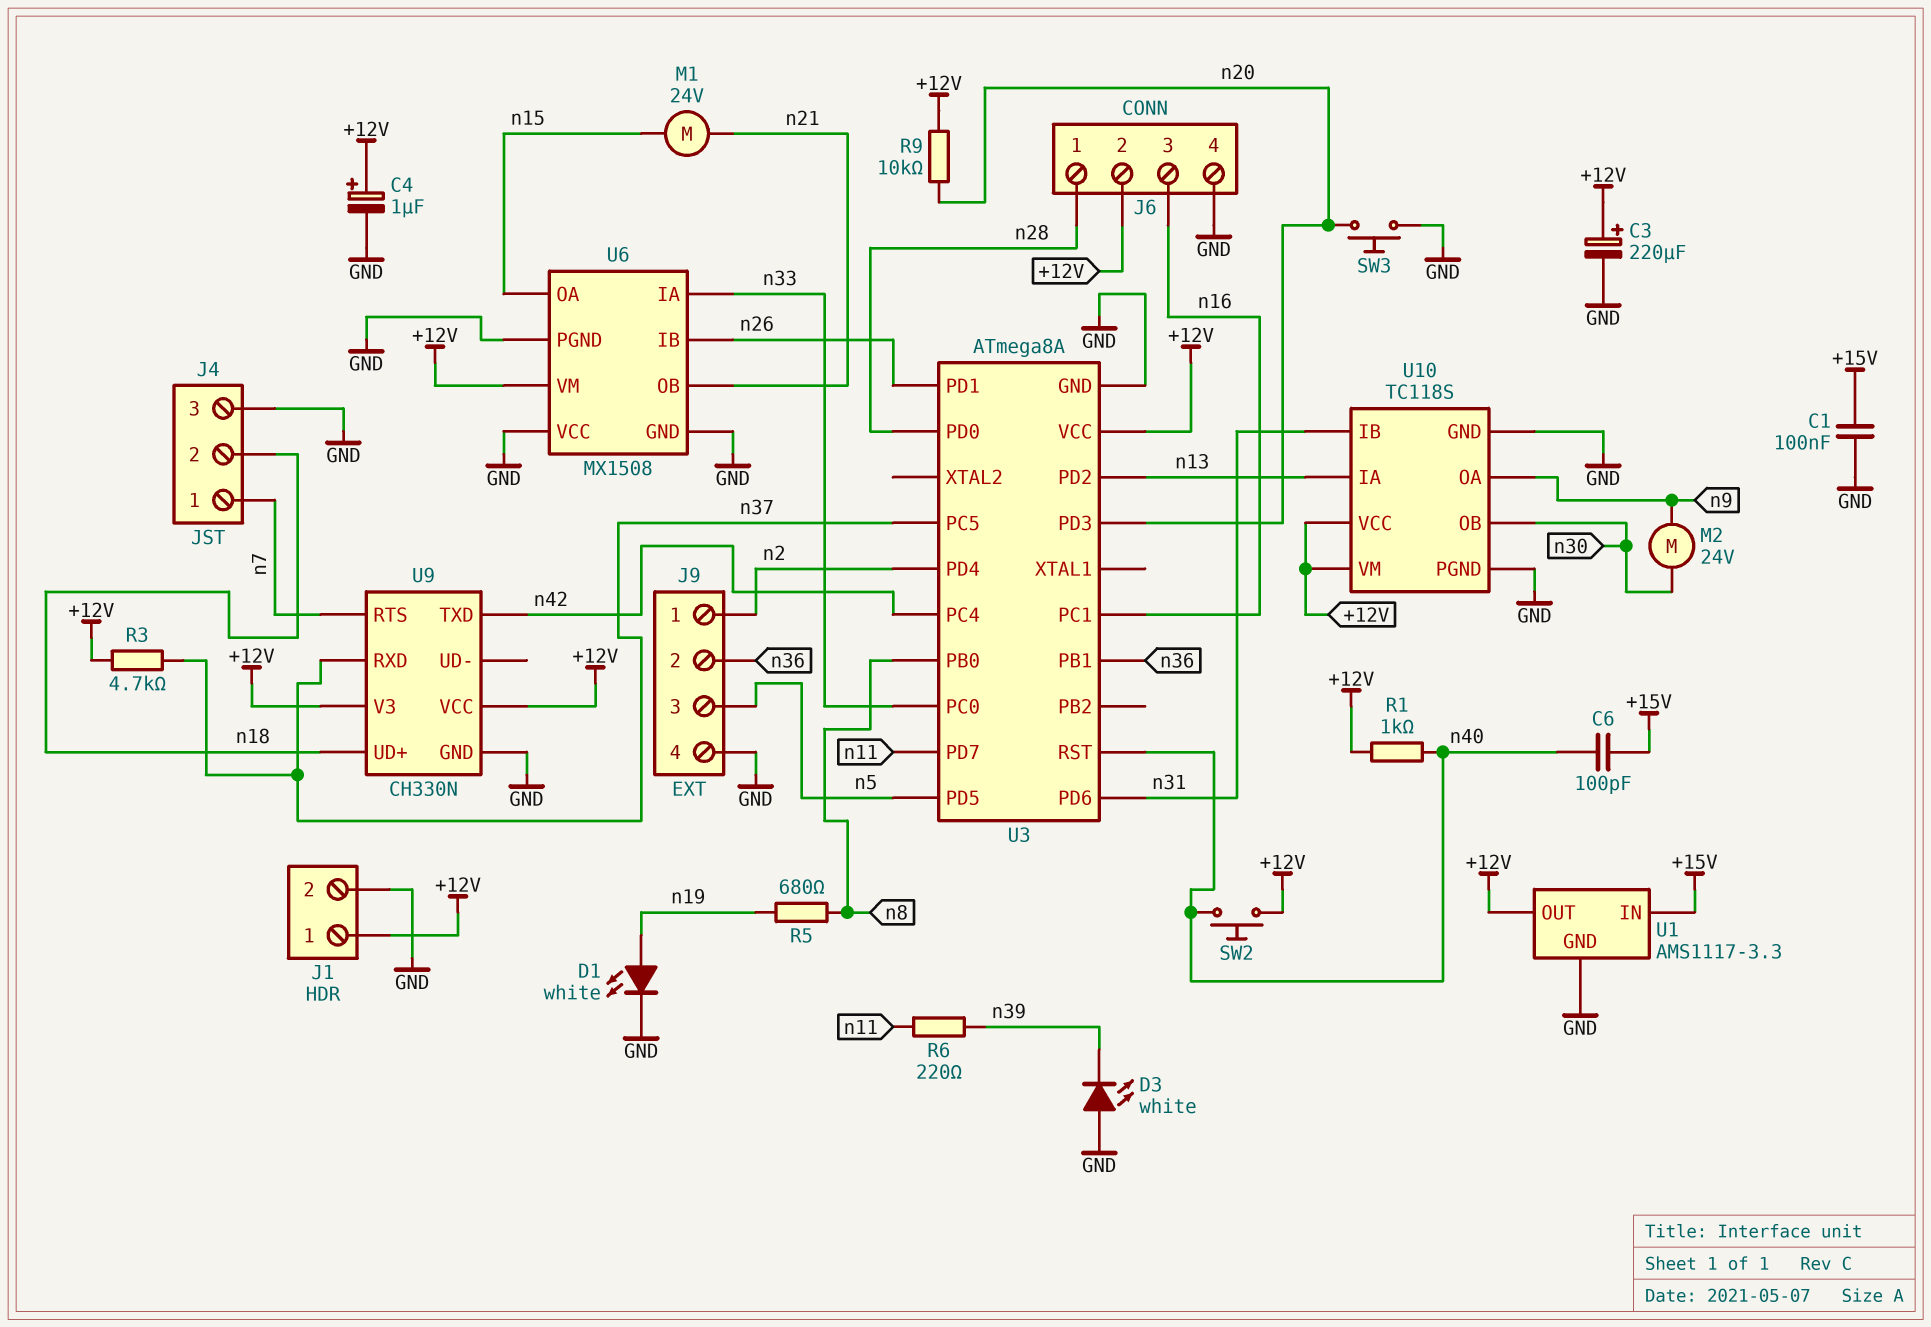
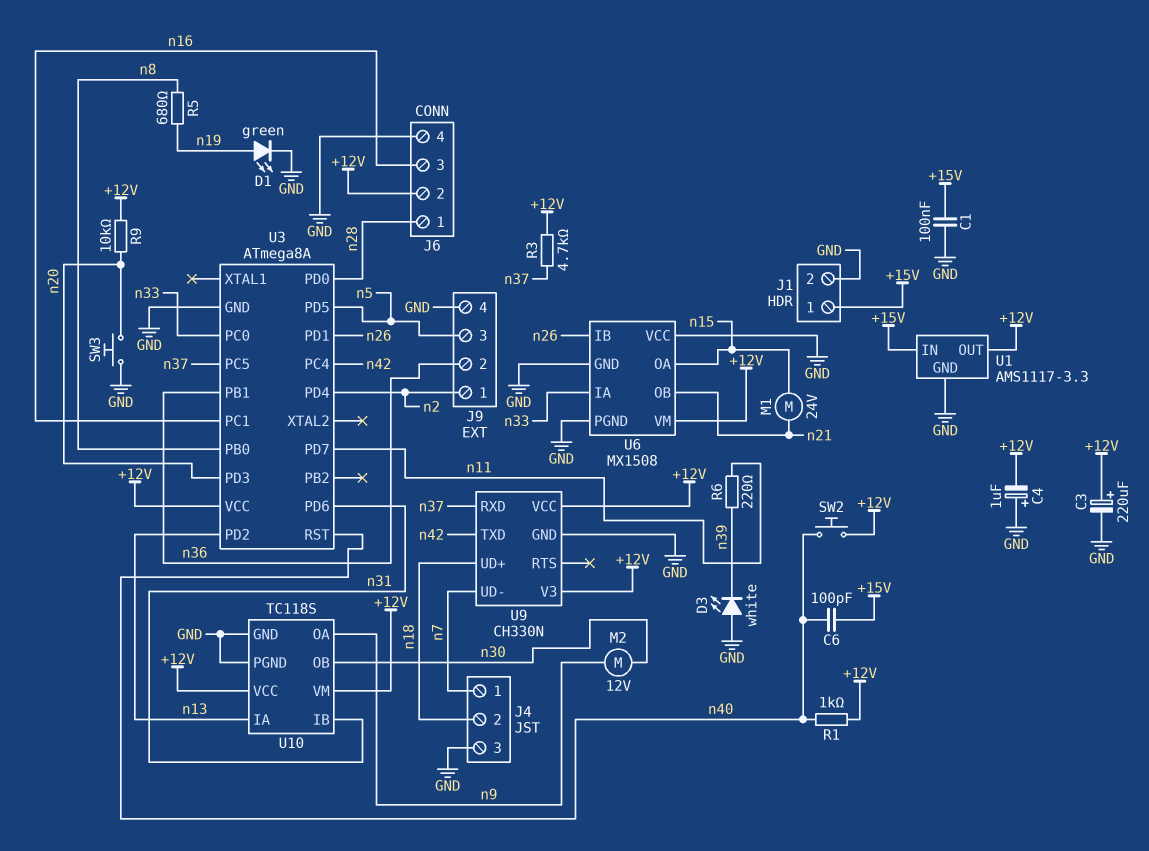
C4: 1uF (plus +12V, minus GND) -> 1uF (plus GND, minus +12V)
D1: LED white (A n19, K GND) -> LED green (A n19, K GND)
J1 pin 1: +12V -> +15V
M2: motor 24V (n9, n30) -> motor 12V (n9, n30)
U9 pin RTS: n7 -> none
U9 pin UD-: none -> n7

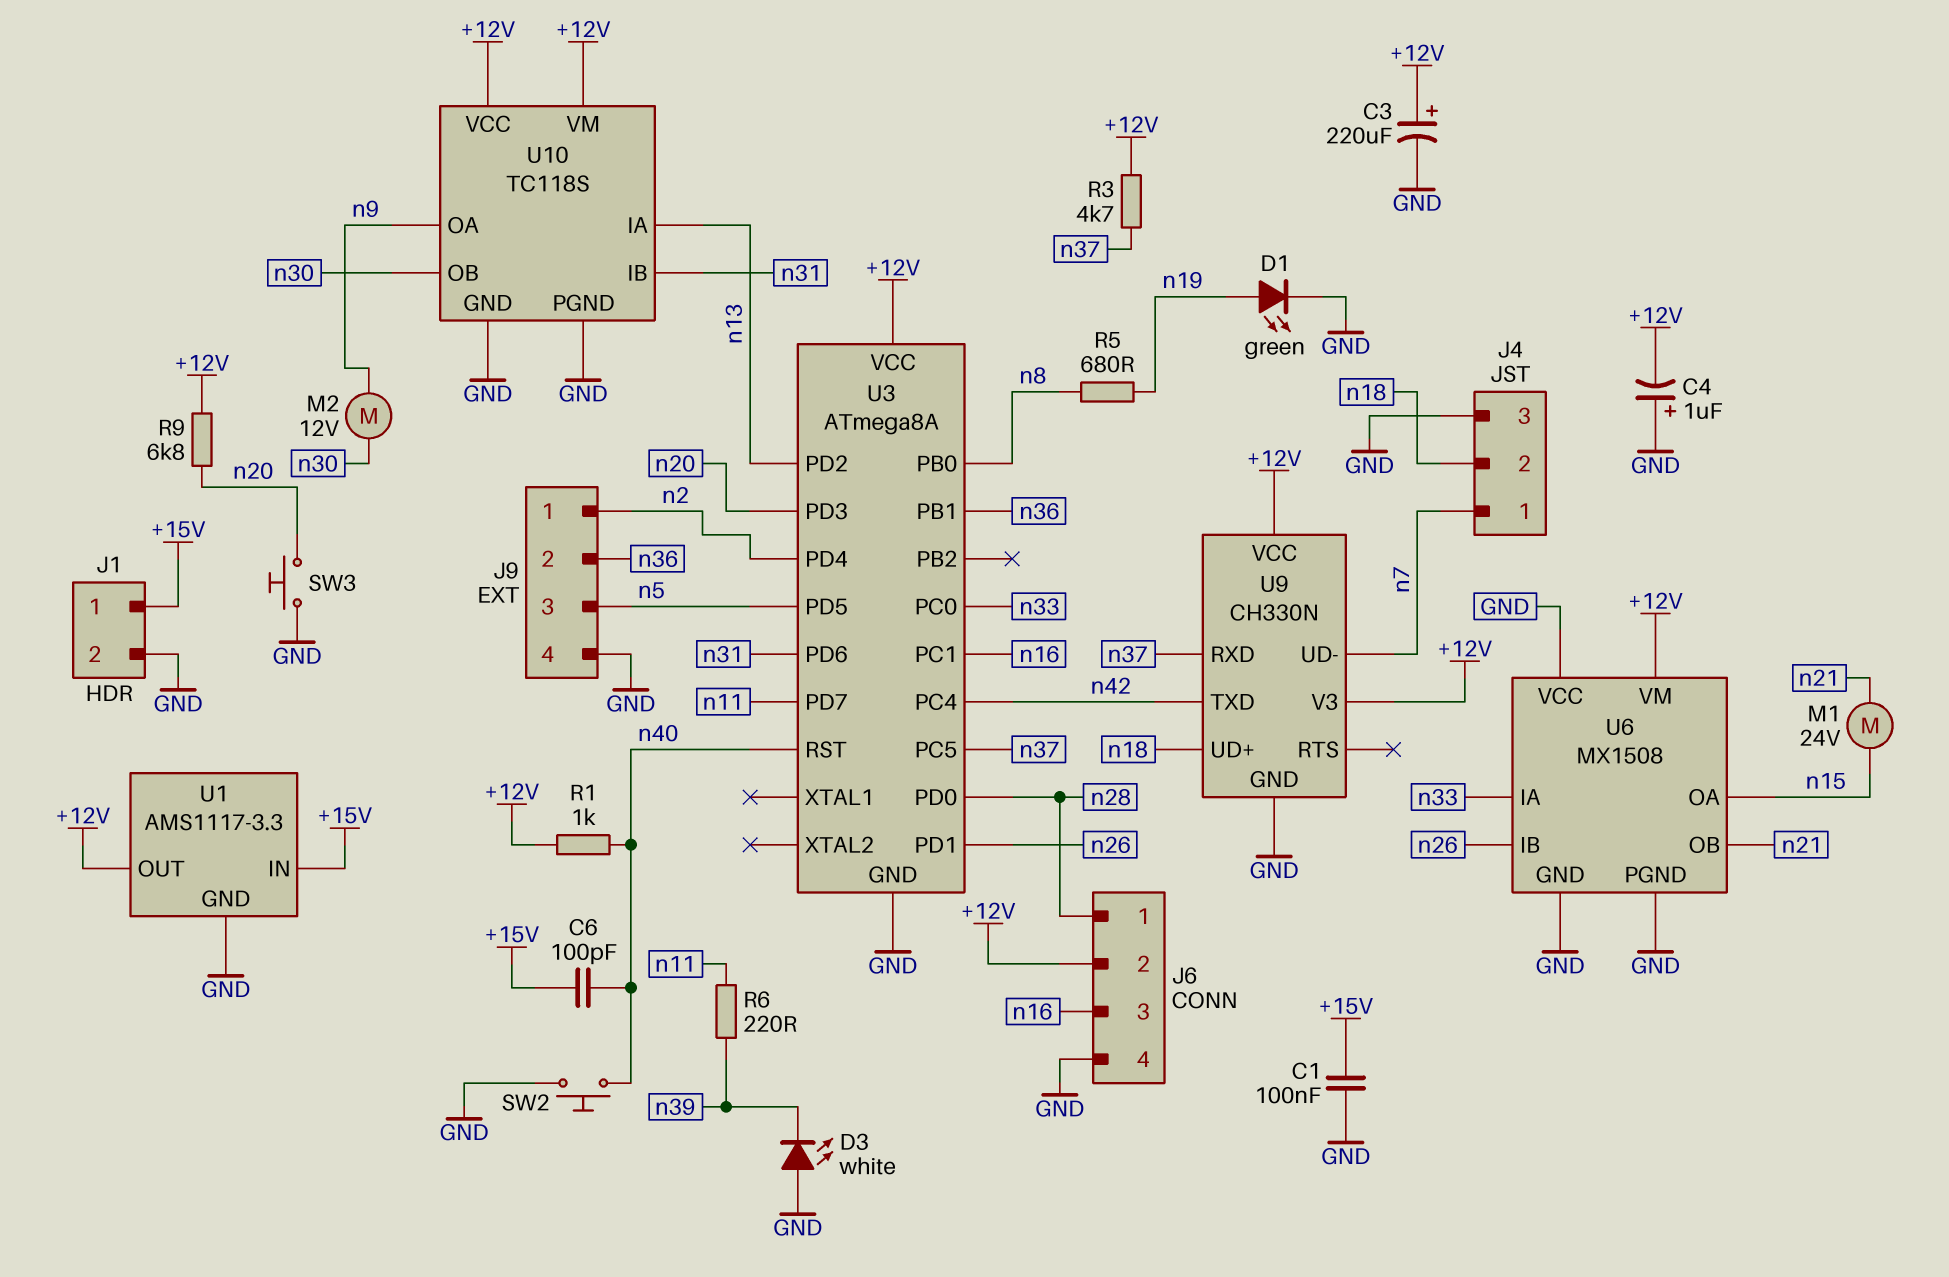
R9: 10k (+12V, n20) -> 6.8k (+12V, n20)
SW2: button (+12V, n40) -> button (GND, n40)

